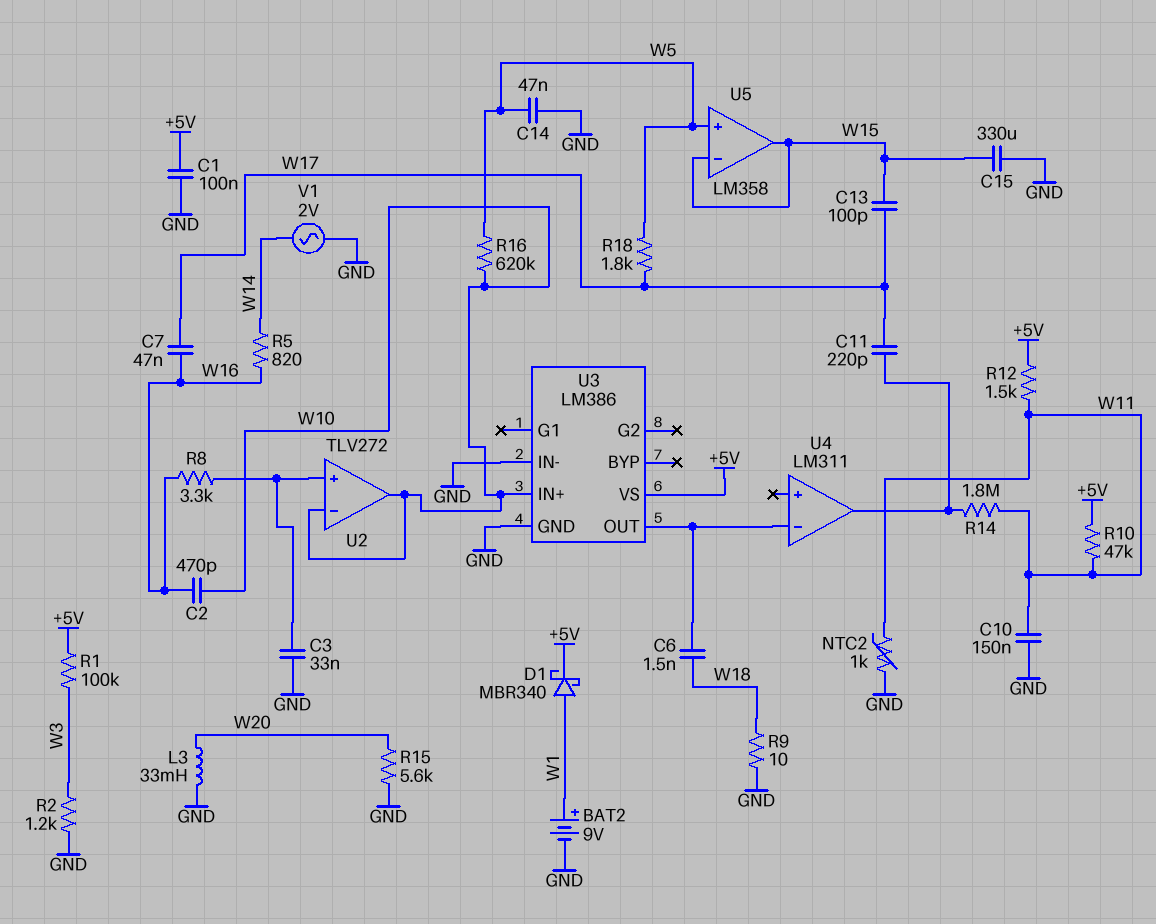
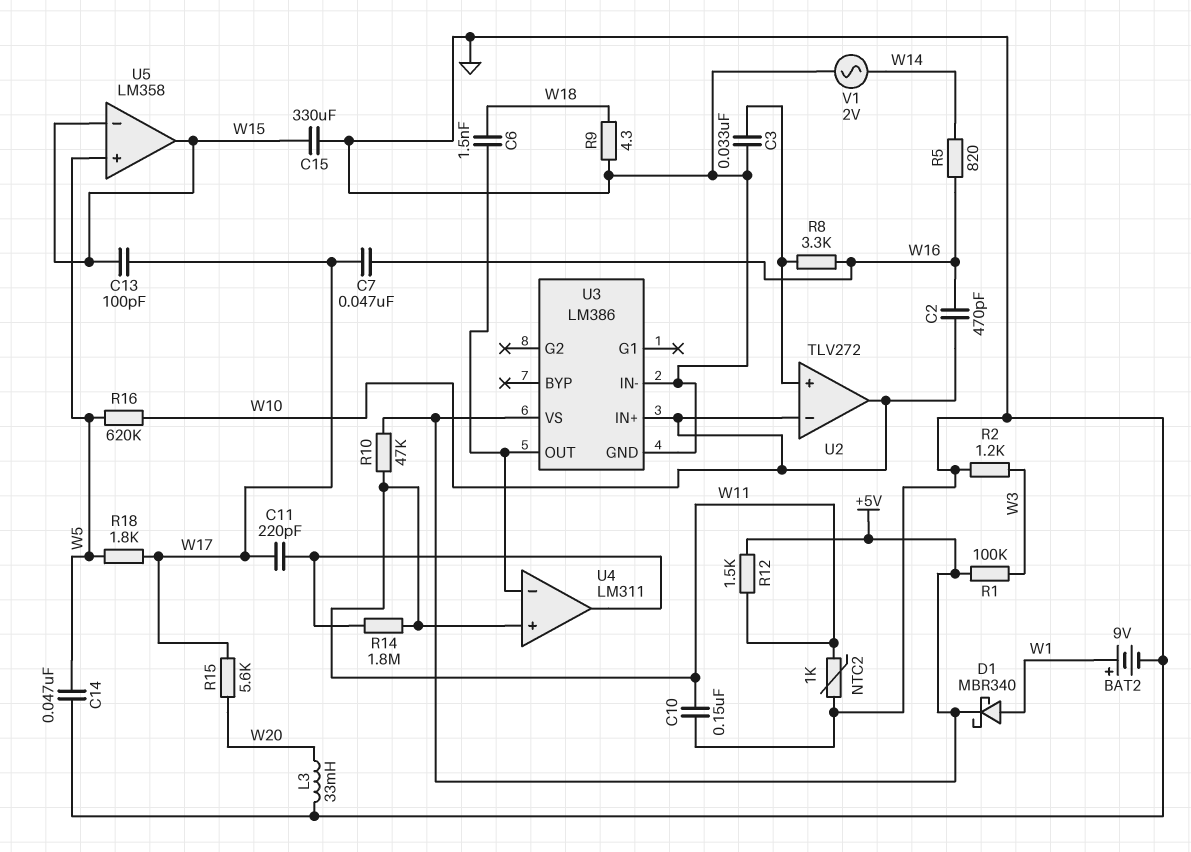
C1: 100nF (+5V, GND) -> none
R9: 10 (GND, W18) -> 4.3 (GND, W18)
R15: 5.6k (GND, W20) -> 5.6k (W17, W20)
U4 pin in+: none -> W11

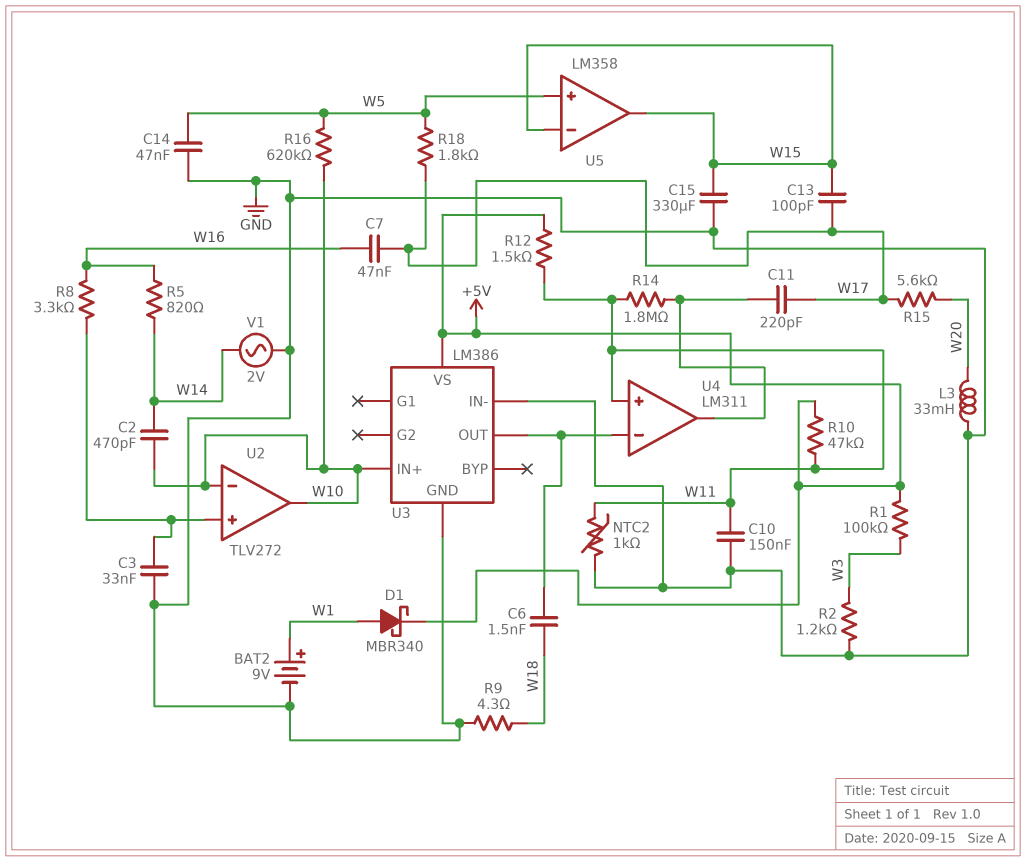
C2: 470pF (W10, W16) -> 470pF (W10, W14)

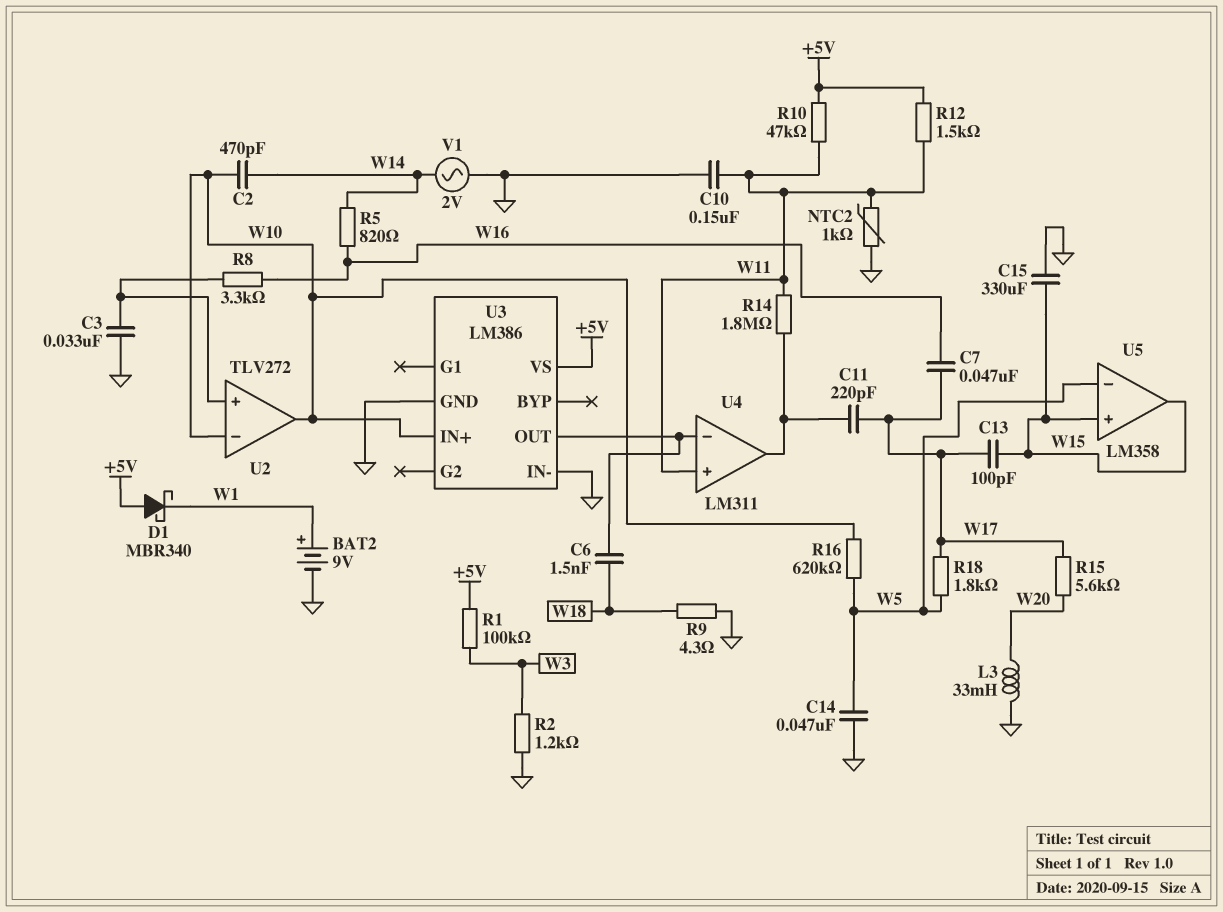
D1: schottky MBR340 (A W1, K +5V) -> schottky MBR340 (A +5V, K W1)
U5 pin in+: W5 -> W15
U5 pin in-: W15 -> W5

